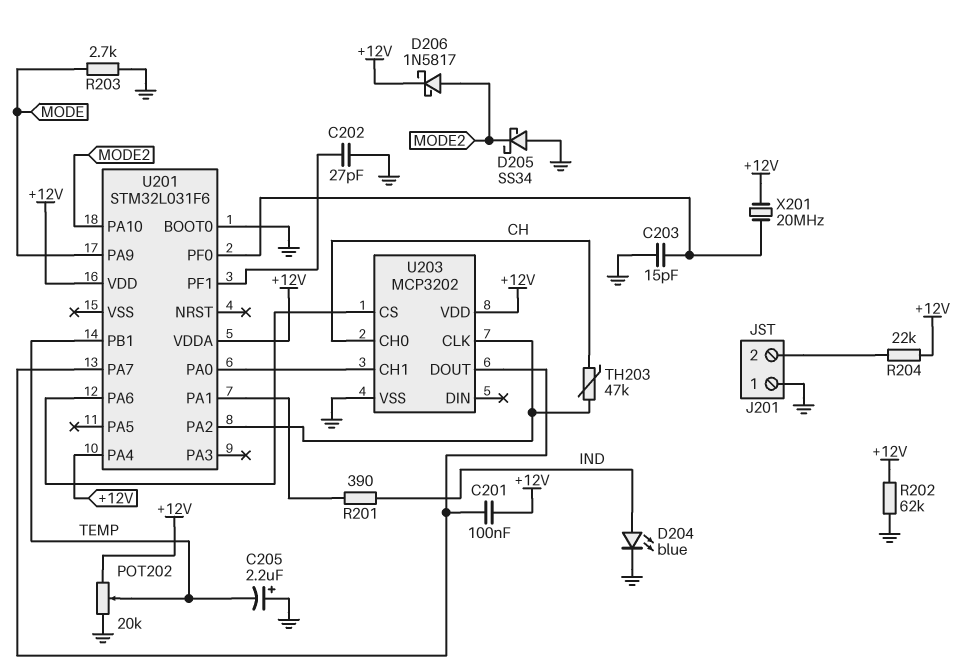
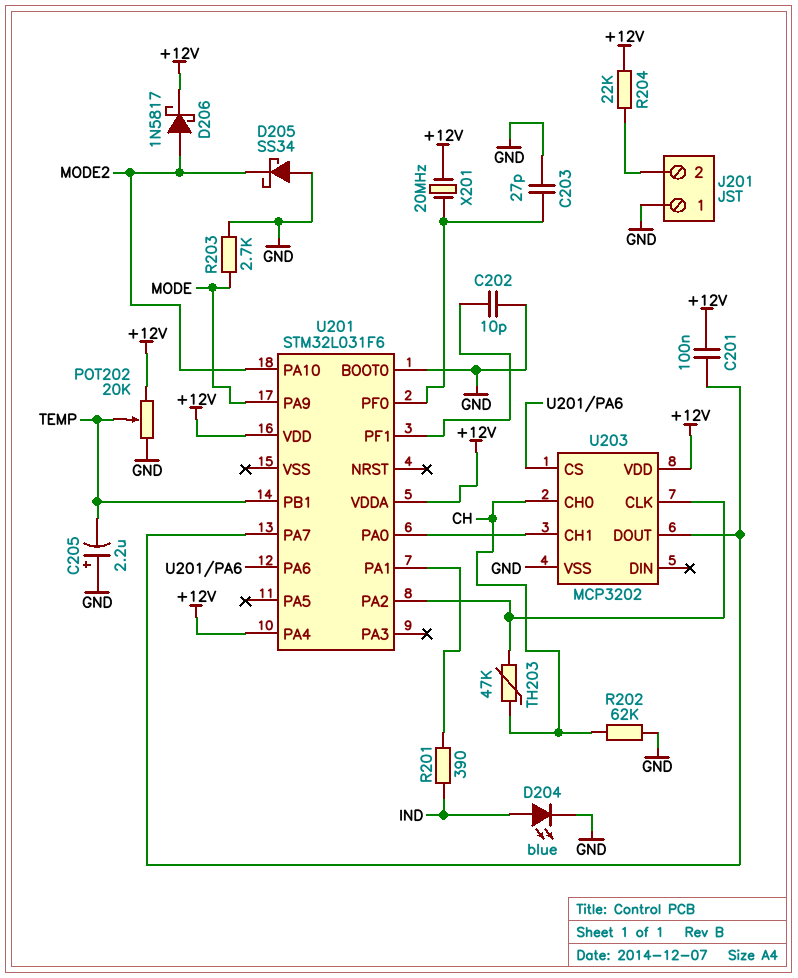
C202: 27pF (GND, U201/PF1) -> 10pF (GND, U201/PF1)
C203: 15pF (GND, U201/PF0) -> 27pF (GND, U201/PF0)
R202: 62k (+12V, GND) -> 62k (CH, GND)

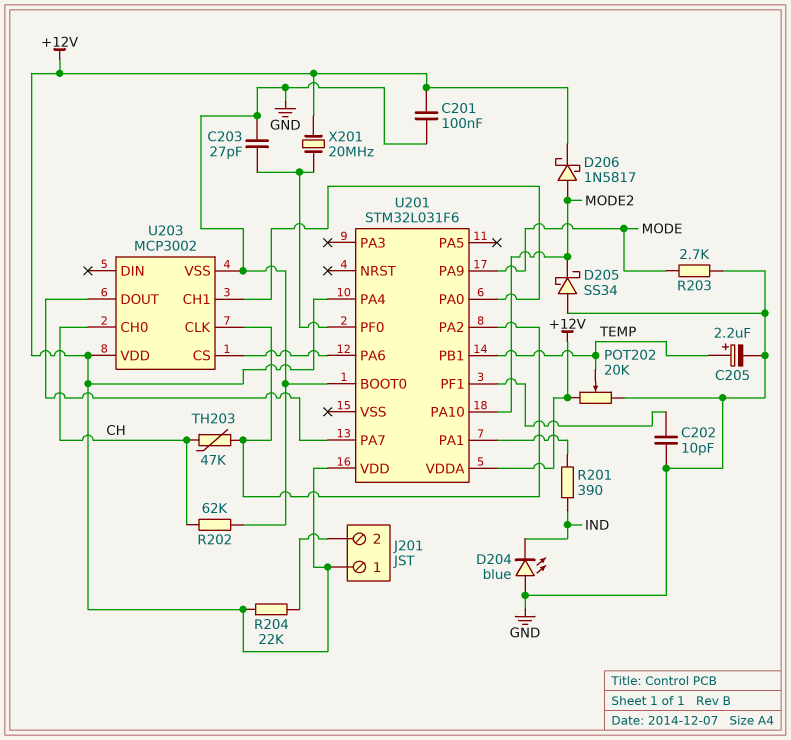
C201: 100nF (+12V, U201/PA7) -> 100nF (+12V, GND)
C205: 2.2uF (plus GND, minus TEMP) -> 2.2uF (plus TEMP, minus GND)
D204: LED blue (A IND, K GND) -> LED blue (A GND, K IND)
J201 pin 1: GND -> +12V
U203: MCP3202 -> MCP3002

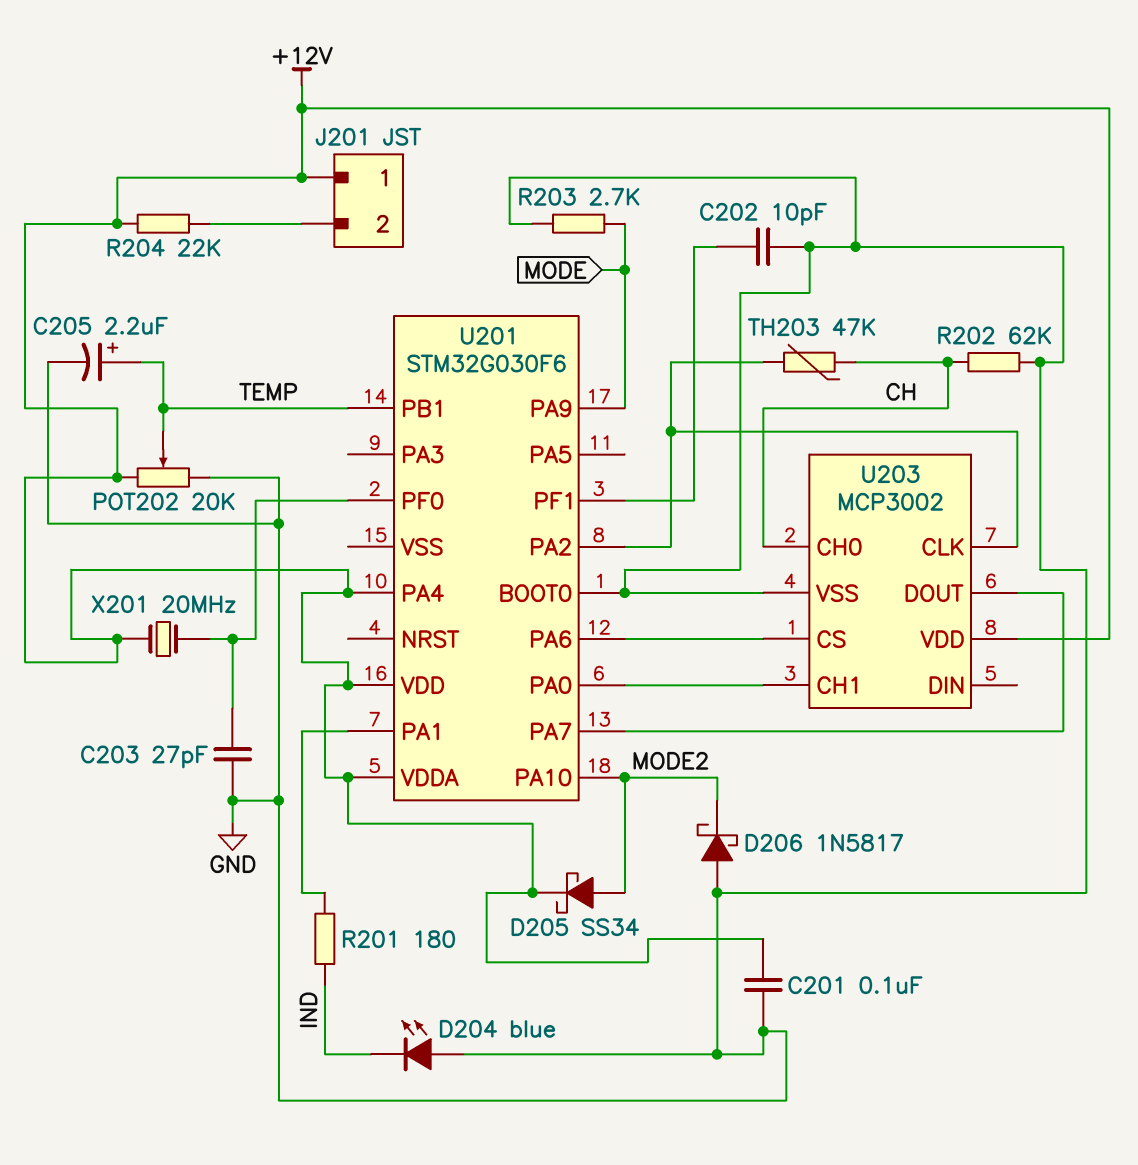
D205: schottky SS34 (A GND, K MODE2) -> schottky SS34 (A MODE2, K +12V)
D206: schottky 1N5817 (A MODE2, K +12V) -> schottky 1N5817 (A GND, K MODE2)
R201: 390 (IND, U201/PA1) -> 180 (IND, U201/PA1)
U201: STM32L031F6 -> STM32G030F6

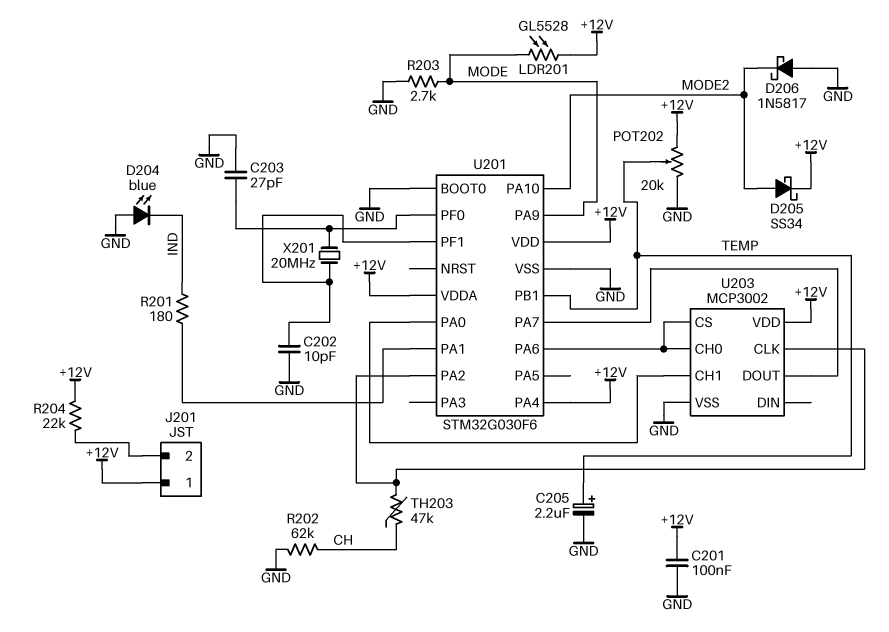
LDR201: none -> GL5528 (+12V, MODE)
U201 pin VSS: none -> GND
U203 pin CH0: CH -> U201/PA6
X201: 20MHz (+12V, U201/PF0) -> 20MHz (U201/PF0, U201/PF1)

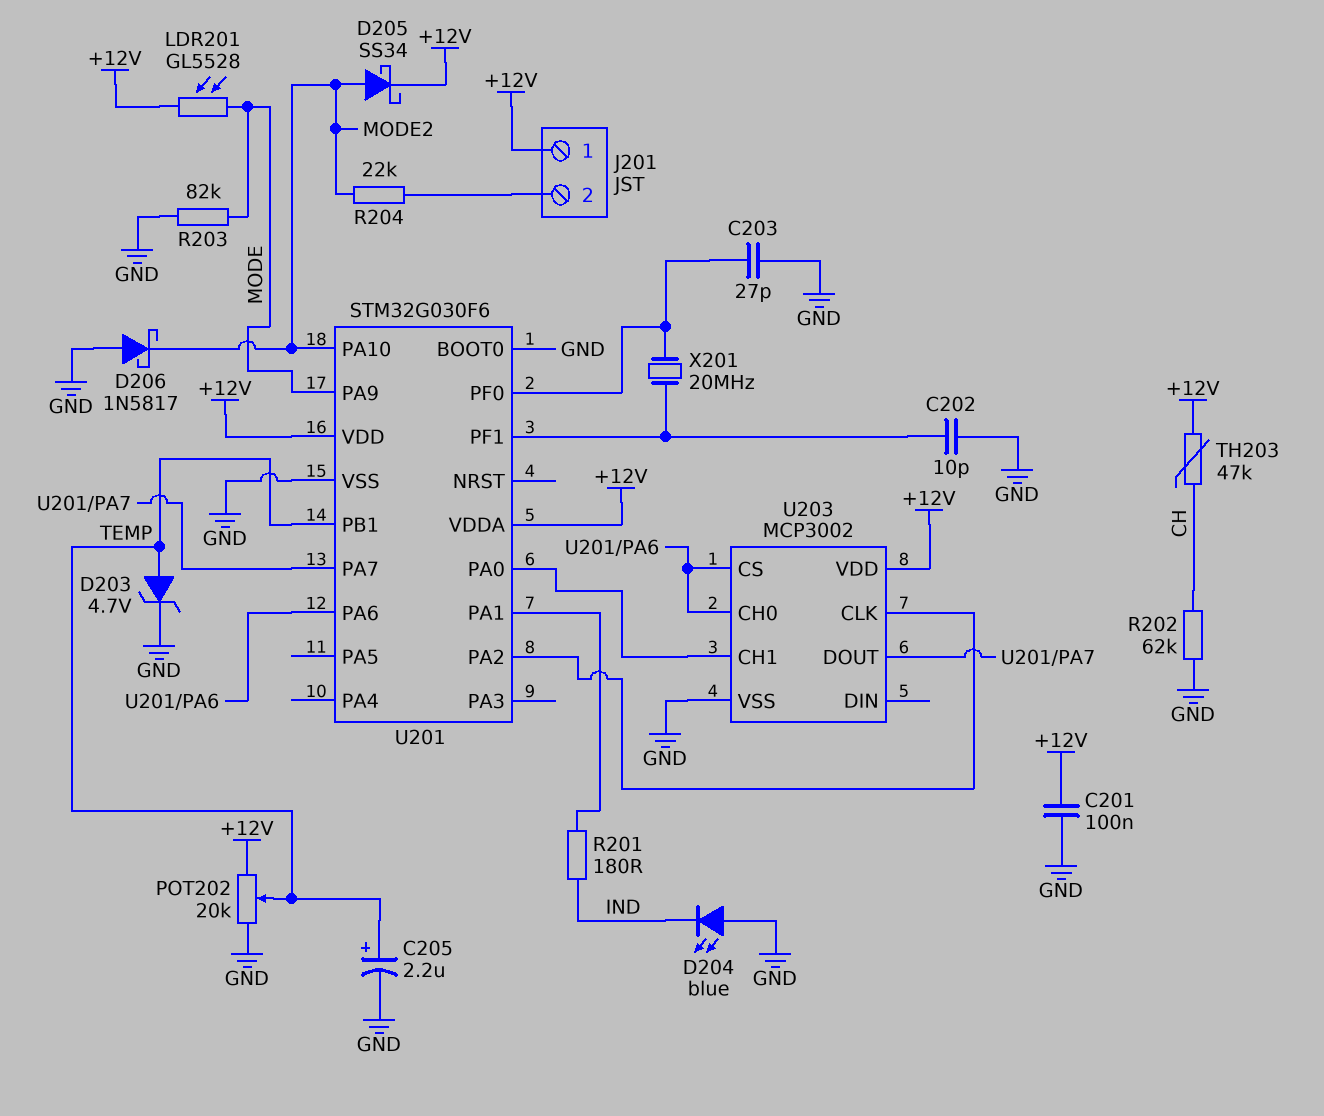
D203: none -> zener 4.7V (A TEMP, K GND)
R203: 2.7k (GND, MODE) -> 82k (GND, MODE)
R204: 22k (+12V, J201/2) -> 22k (J201/2, MODE2)
TH203: 47k (CH, U201/PA2) -> 47k (+12V, CH)
U201 pin PA4: +12V -> none

